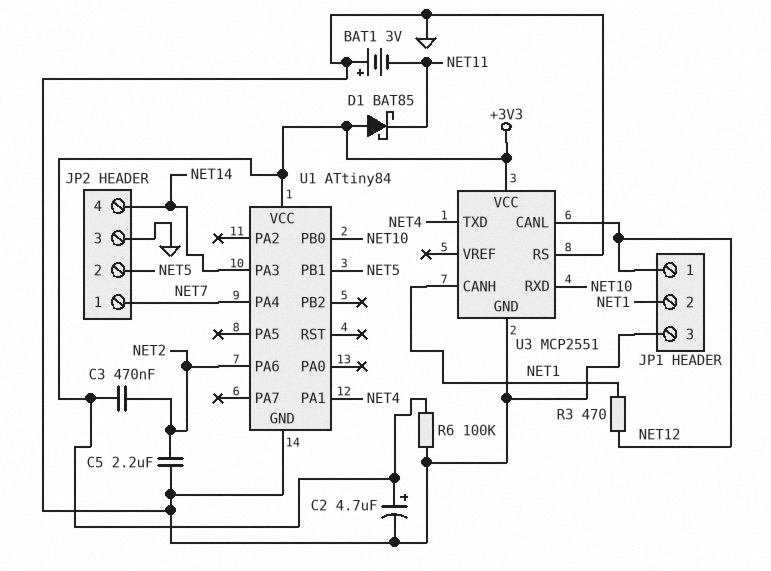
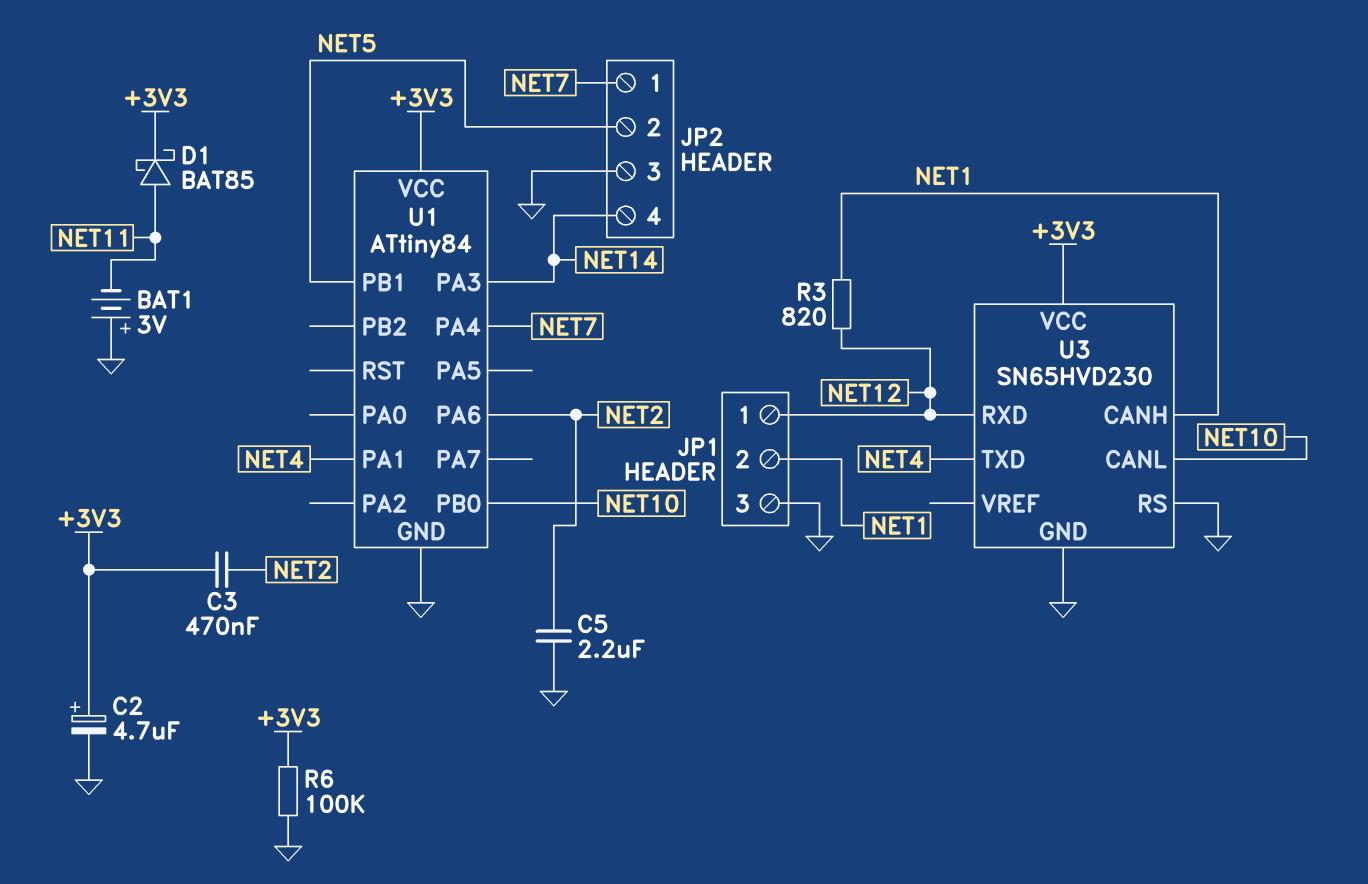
D1: schottky BAT85 (A +3V3, K NET11) -> schottky BAT85 (A NET11, K +3V3)
R3: 470 (NET1, NET12) -> 820 (NET1, NET12)
U3: MCP2551 -> SN65HVD230
U3 pin CANL: NET12 -> NET10
U3 pin RXD: NET10 -> NET12

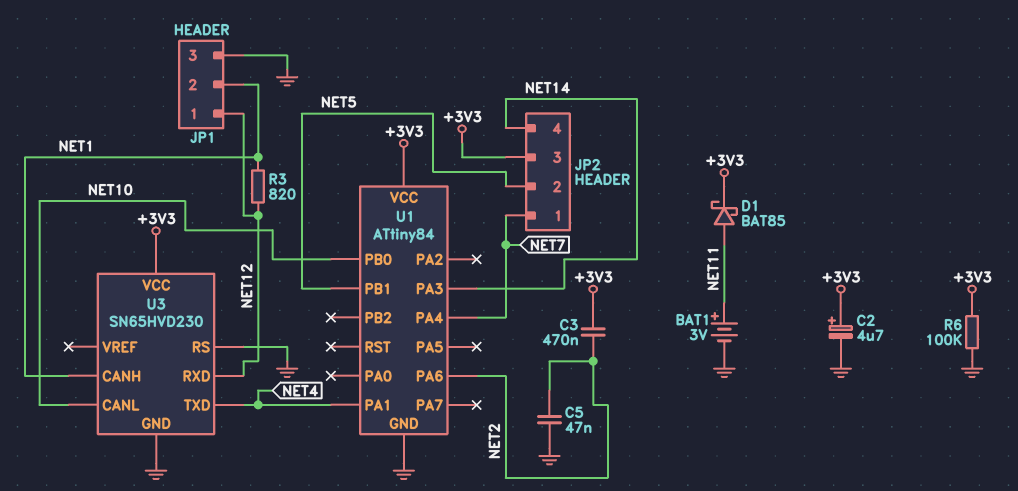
BAT1: 3V (plus GND, minus NET11) -> 3V (plus NET11, minus GND)
C5: 2.2uF (GND, NET2) -> 47nF (GND, NET2)
JP2 pin 3: GND -> +3V3

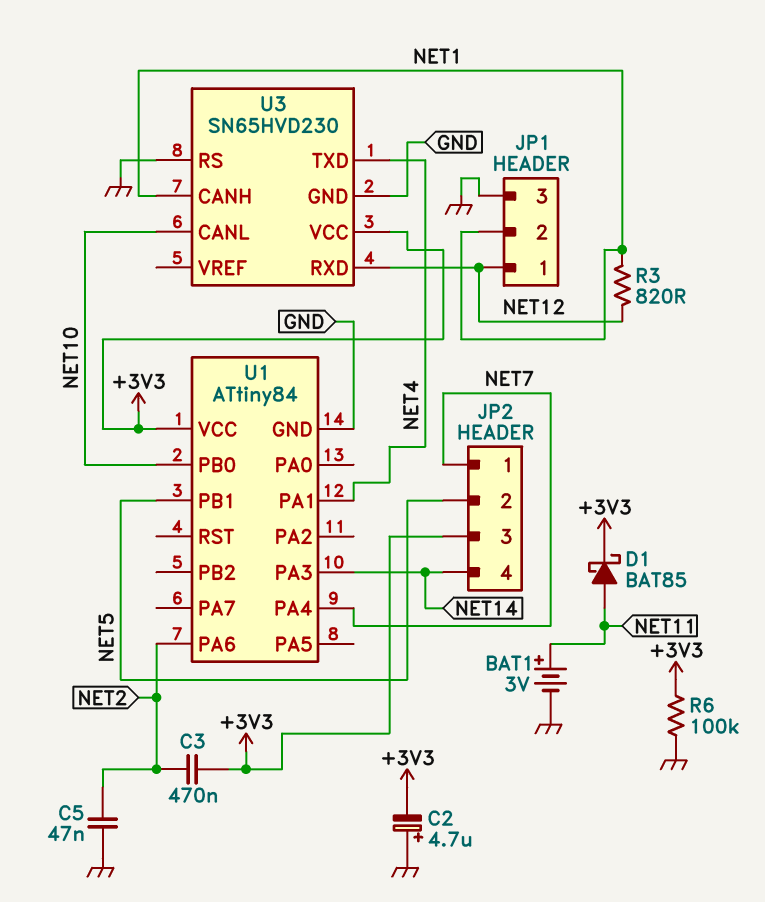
C2: 4.7uF (plus +3V3, minus GND) -> 4.7uF (plus GND, minus +3V3)

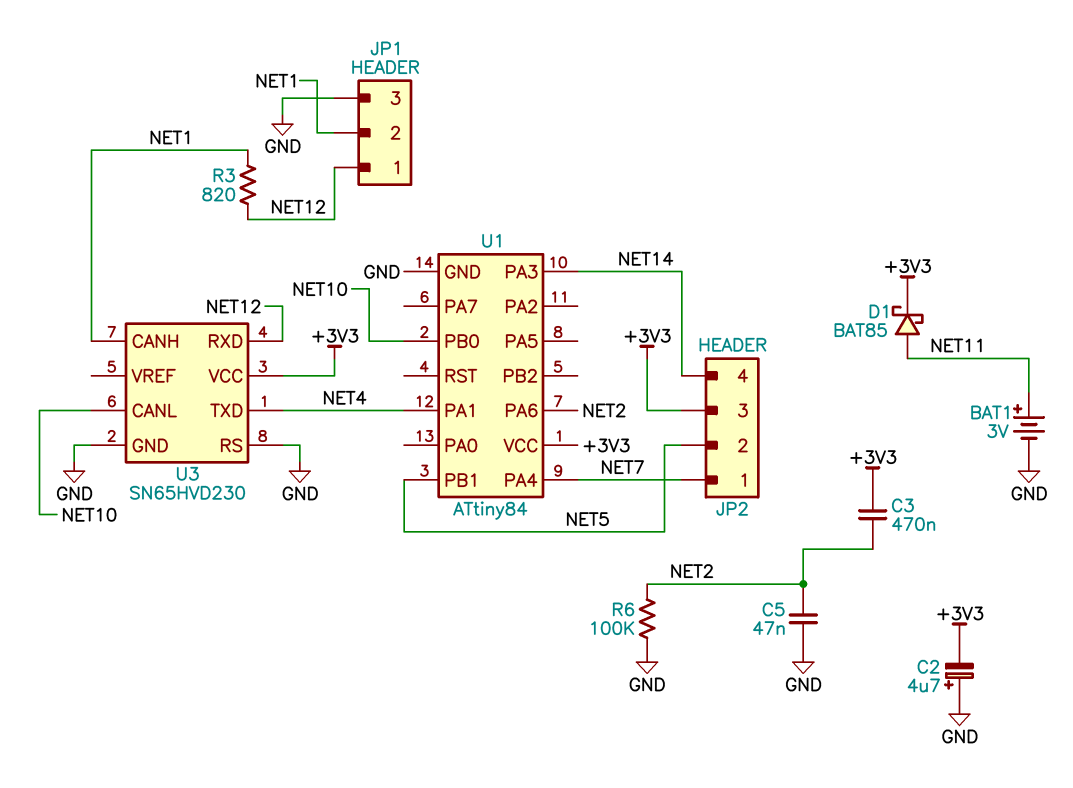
R6: 100k (+3V3, GND) -> 100k (GND, NET2)

